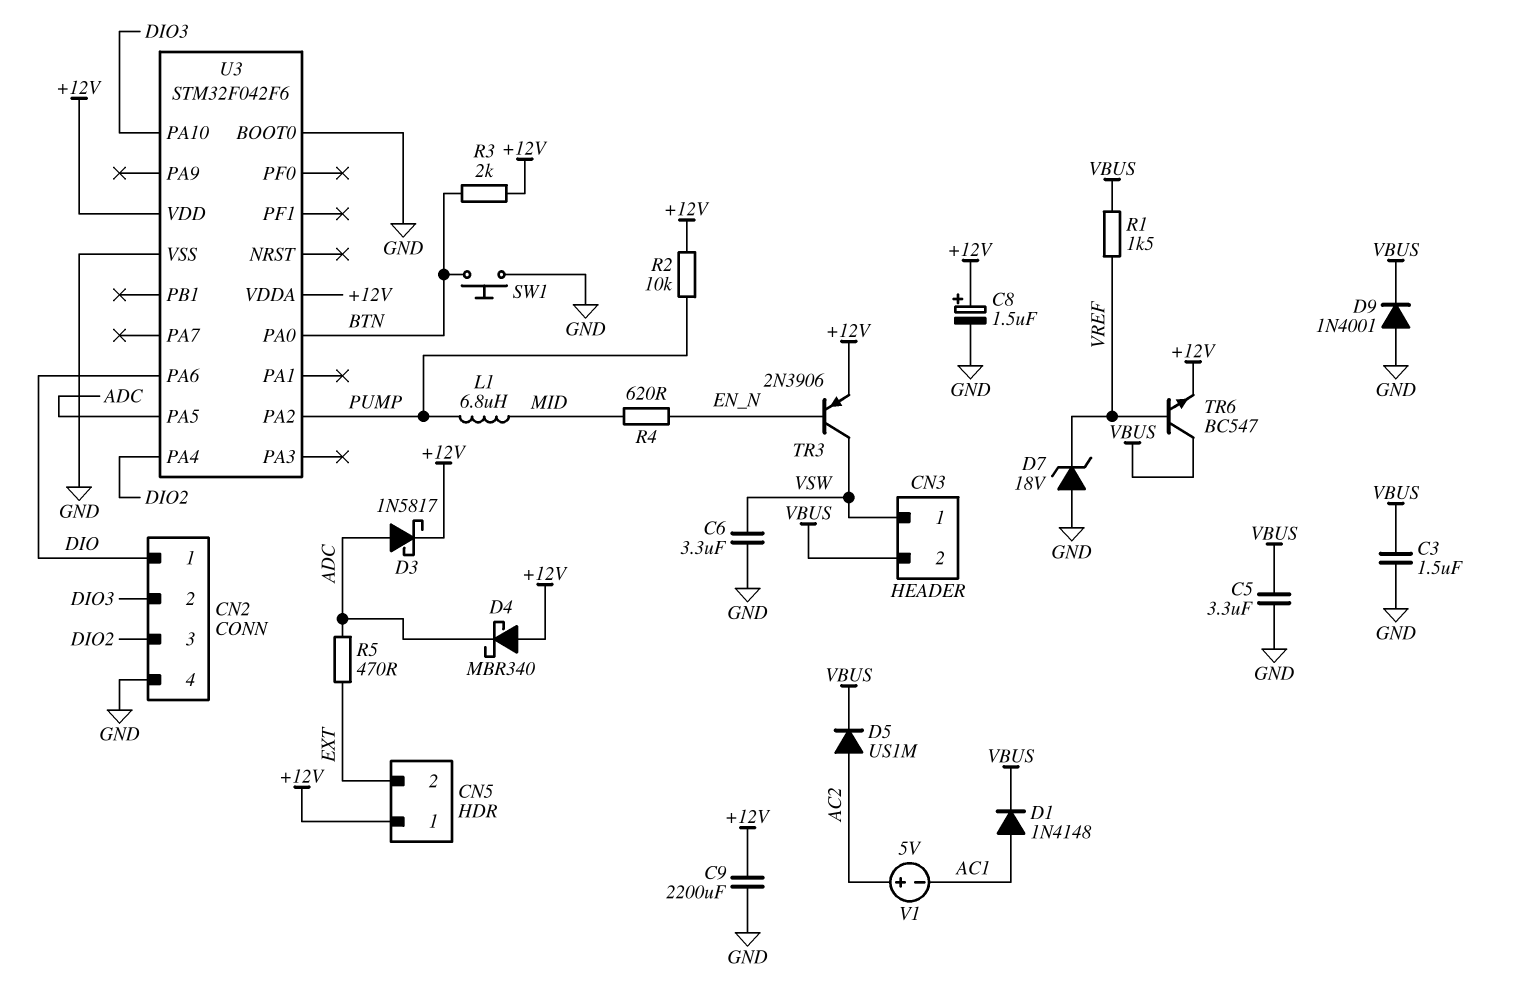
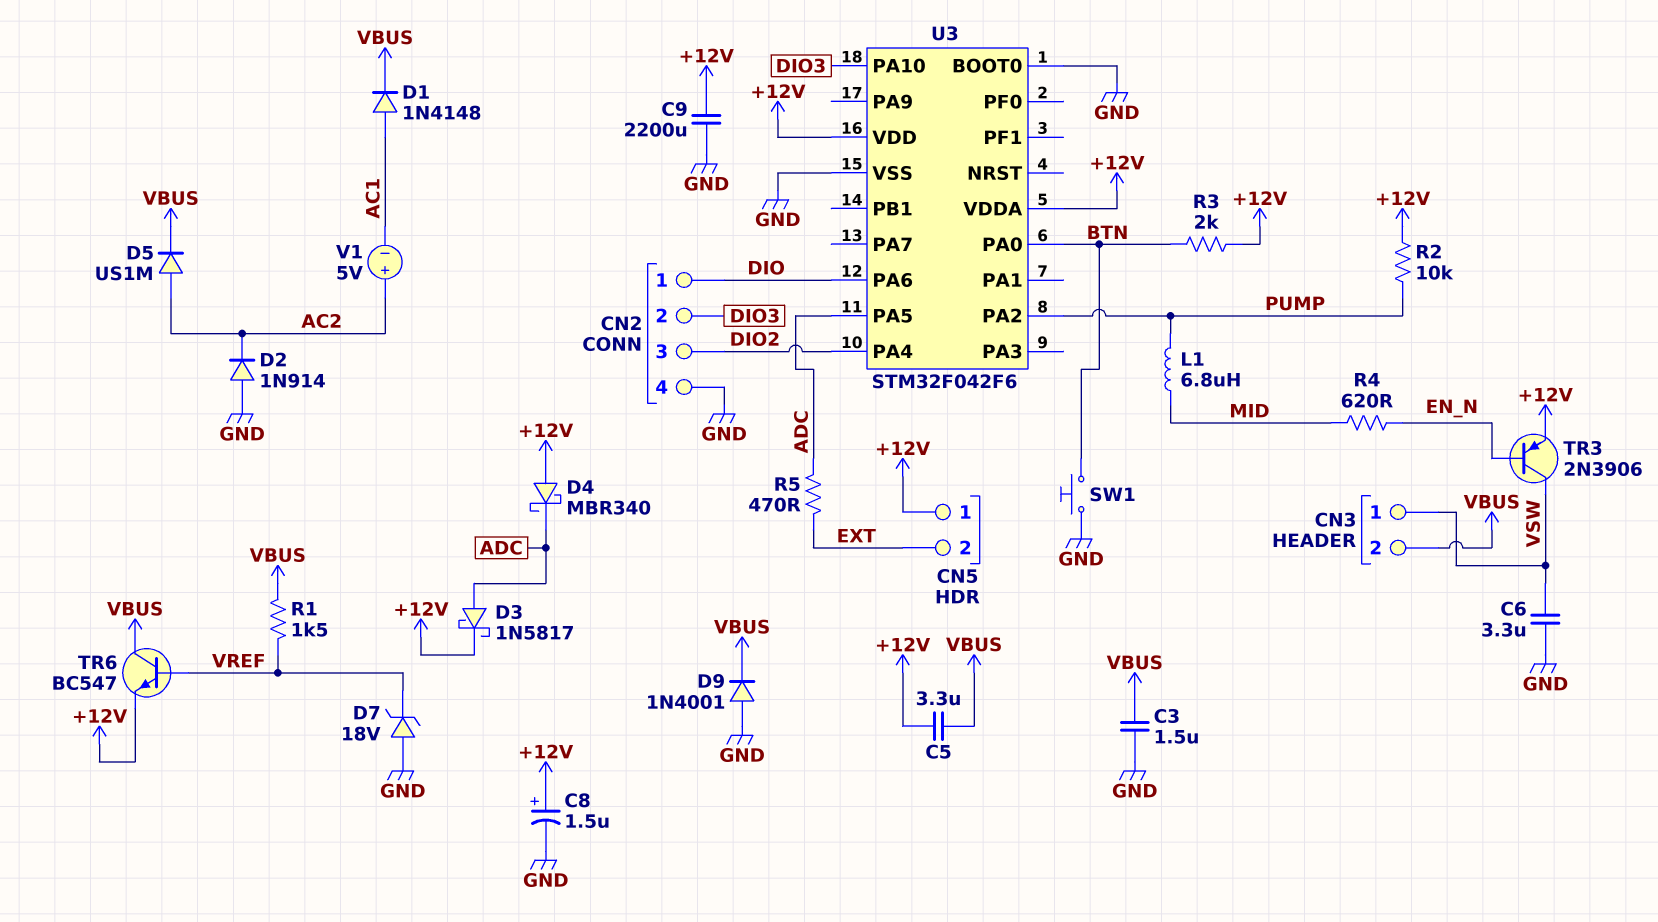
C5: 3.3uF (GND, VBUS) -> 3.3uF (+12V, VBUS)
D2: none -> diode 1N914 (A GND, K AC2)

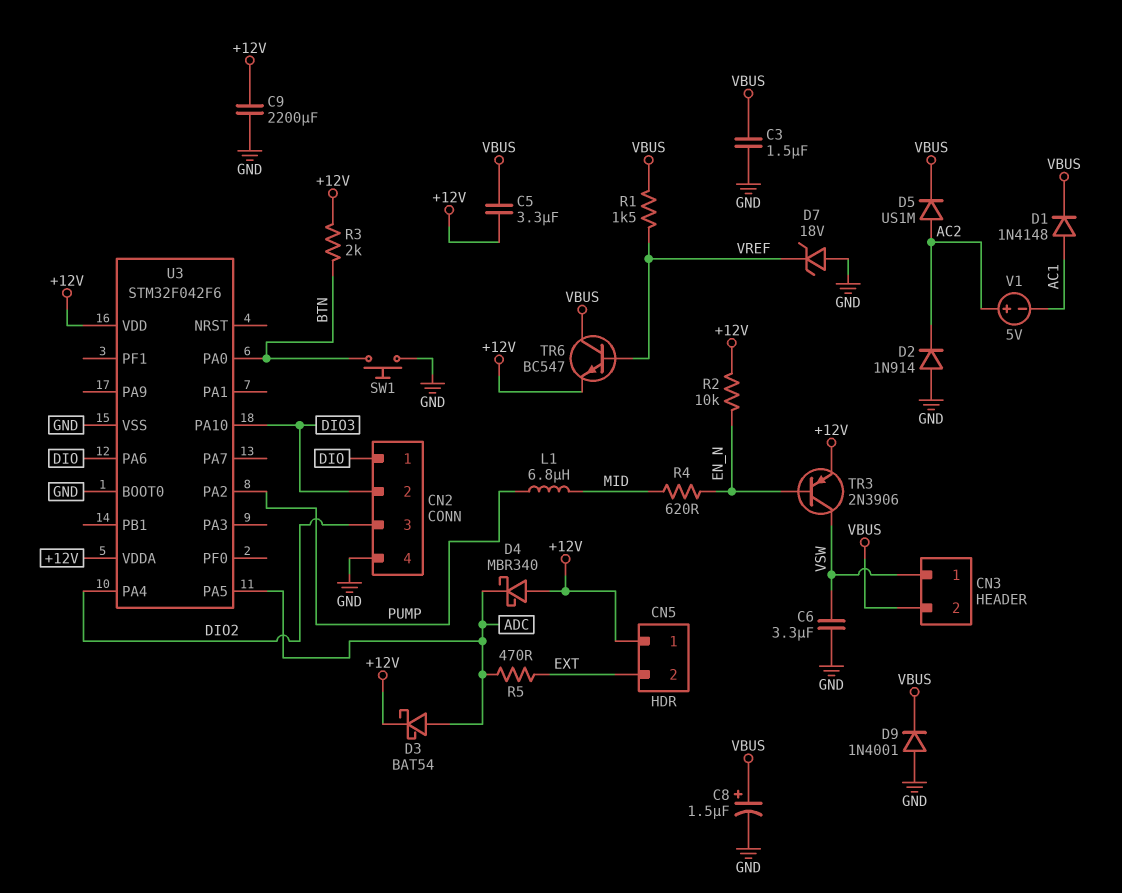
C8: 1.5uF (plus +12V, minus GND) -> 1.5uF (plus VBUS, minus GND)
D3: schottky 1N5817 (A ADC, K +12V) -> schottky BAT54 (A ADC, K +12V)
R2: 10k (+12V, PUMP) -> 10k (+12V, EN_N)

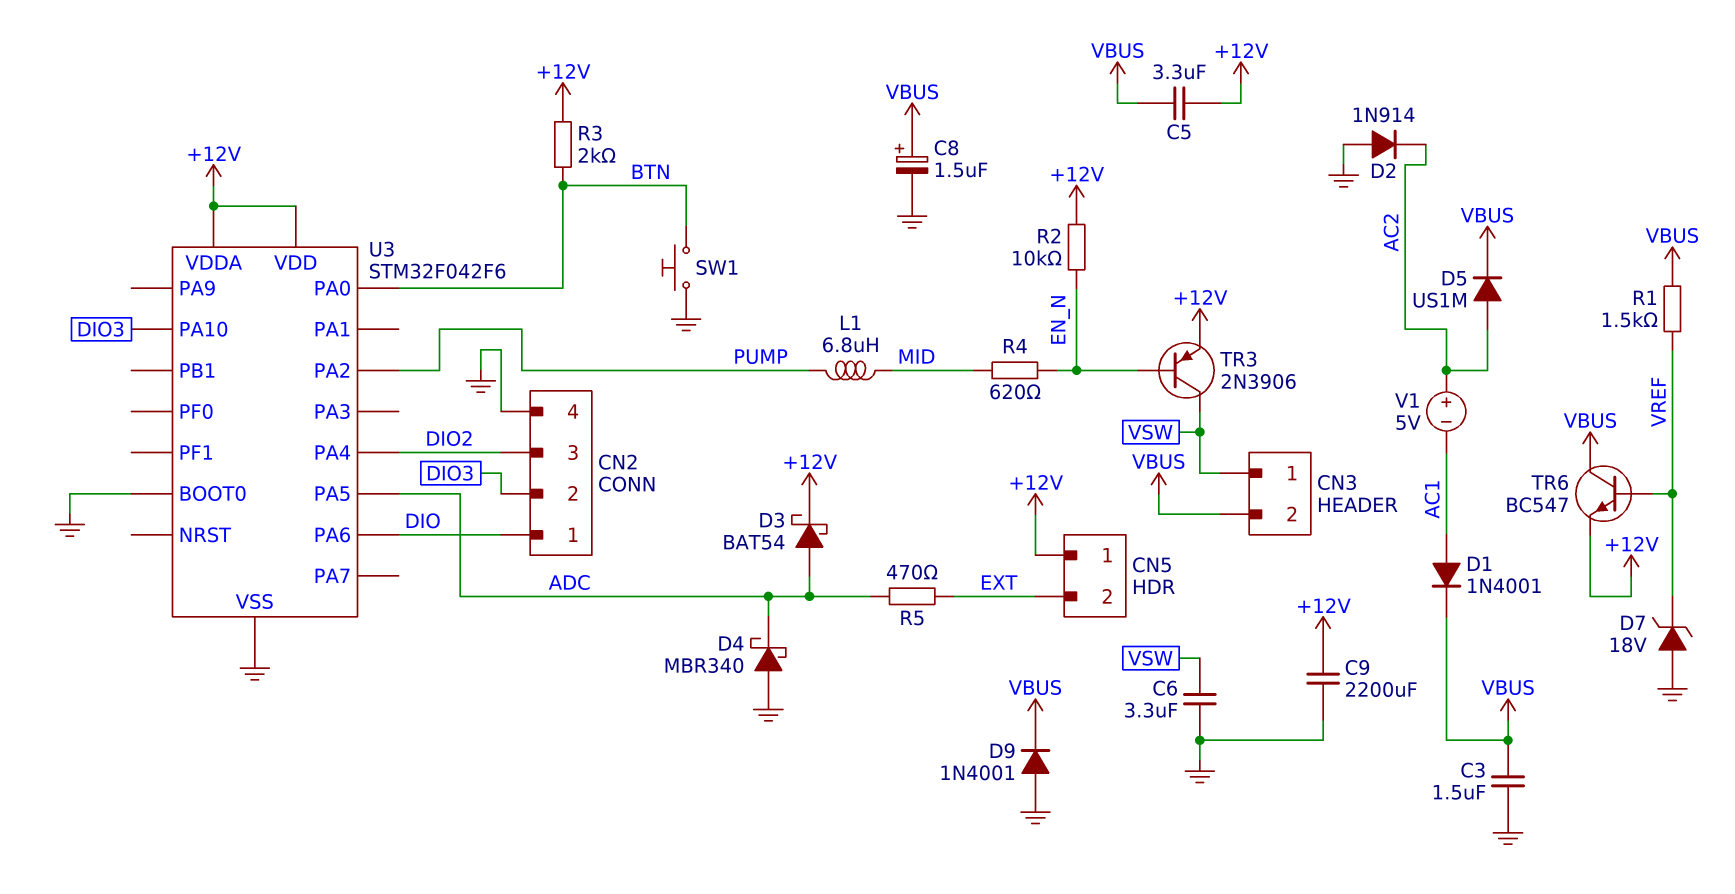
D1: diode 1N4148 (A AC1, K VBUS) -> diode 1N4001 (A AC1, K VBUS)
D4: schottky MBR340 (A +12V, K ADC) -> schottky MBR340 (A GND, K ADC)

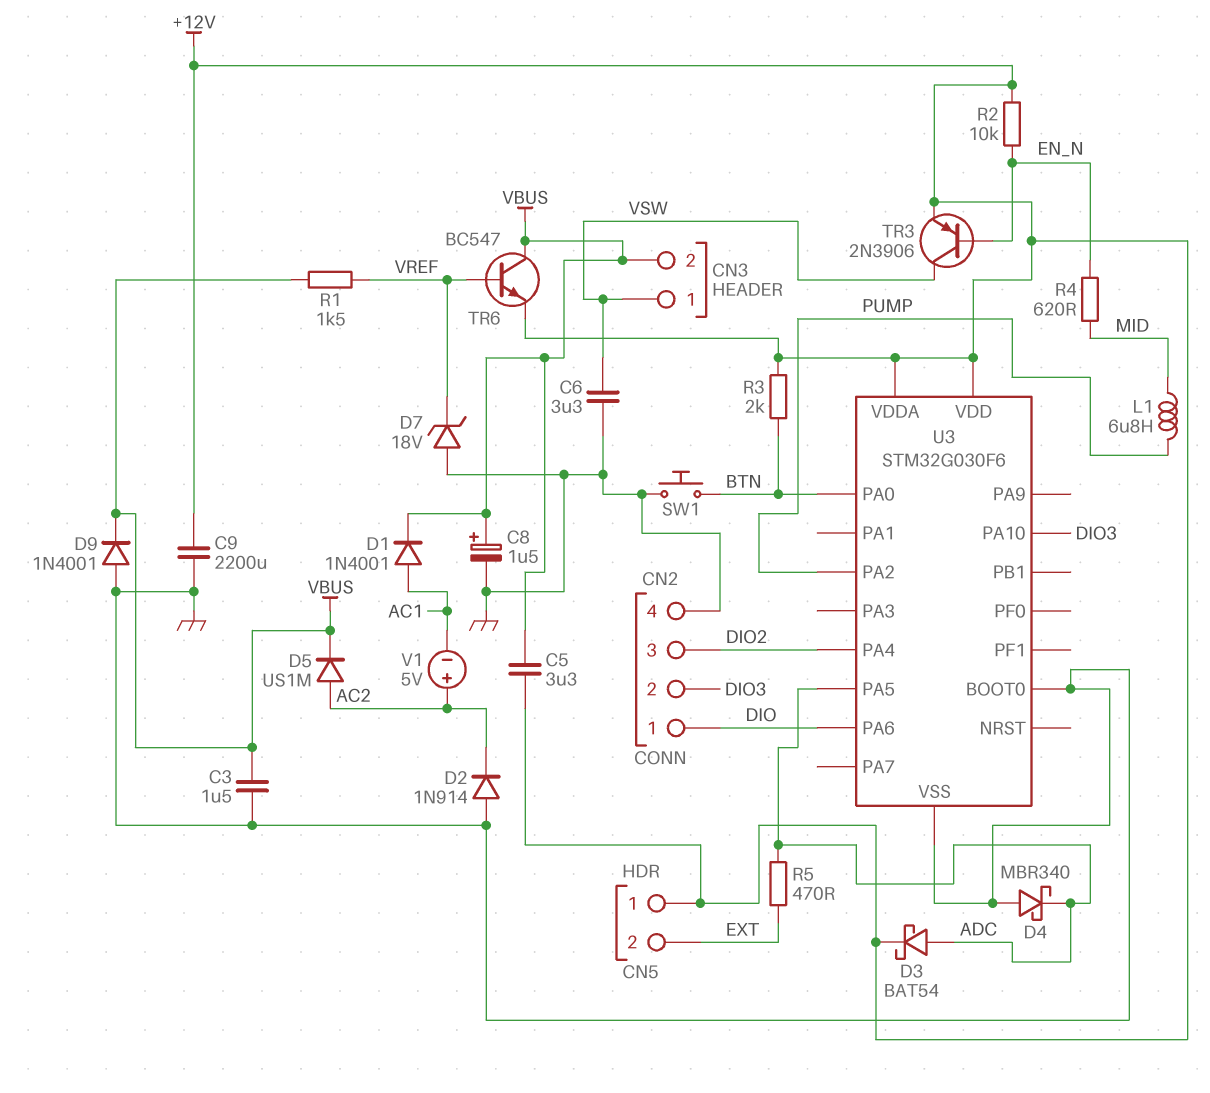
U3: STM32F042F6 -> STM32G030F6

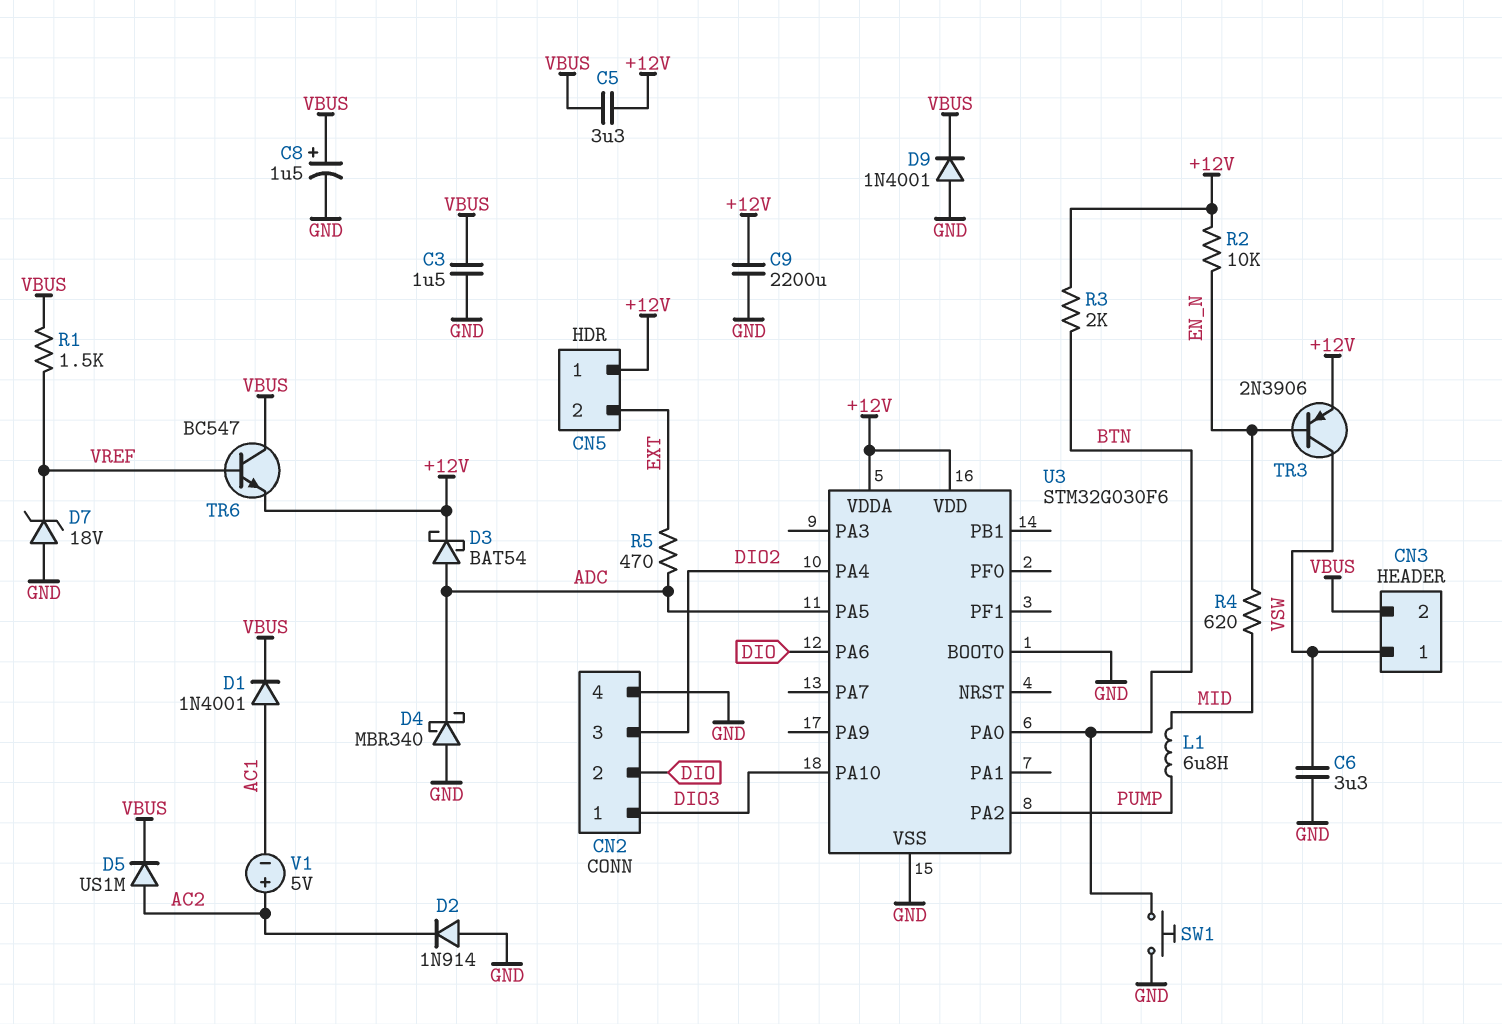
CN2 pin 1: DIO -> DIO3
CN2 pin 2: DIO3 -> DIO

